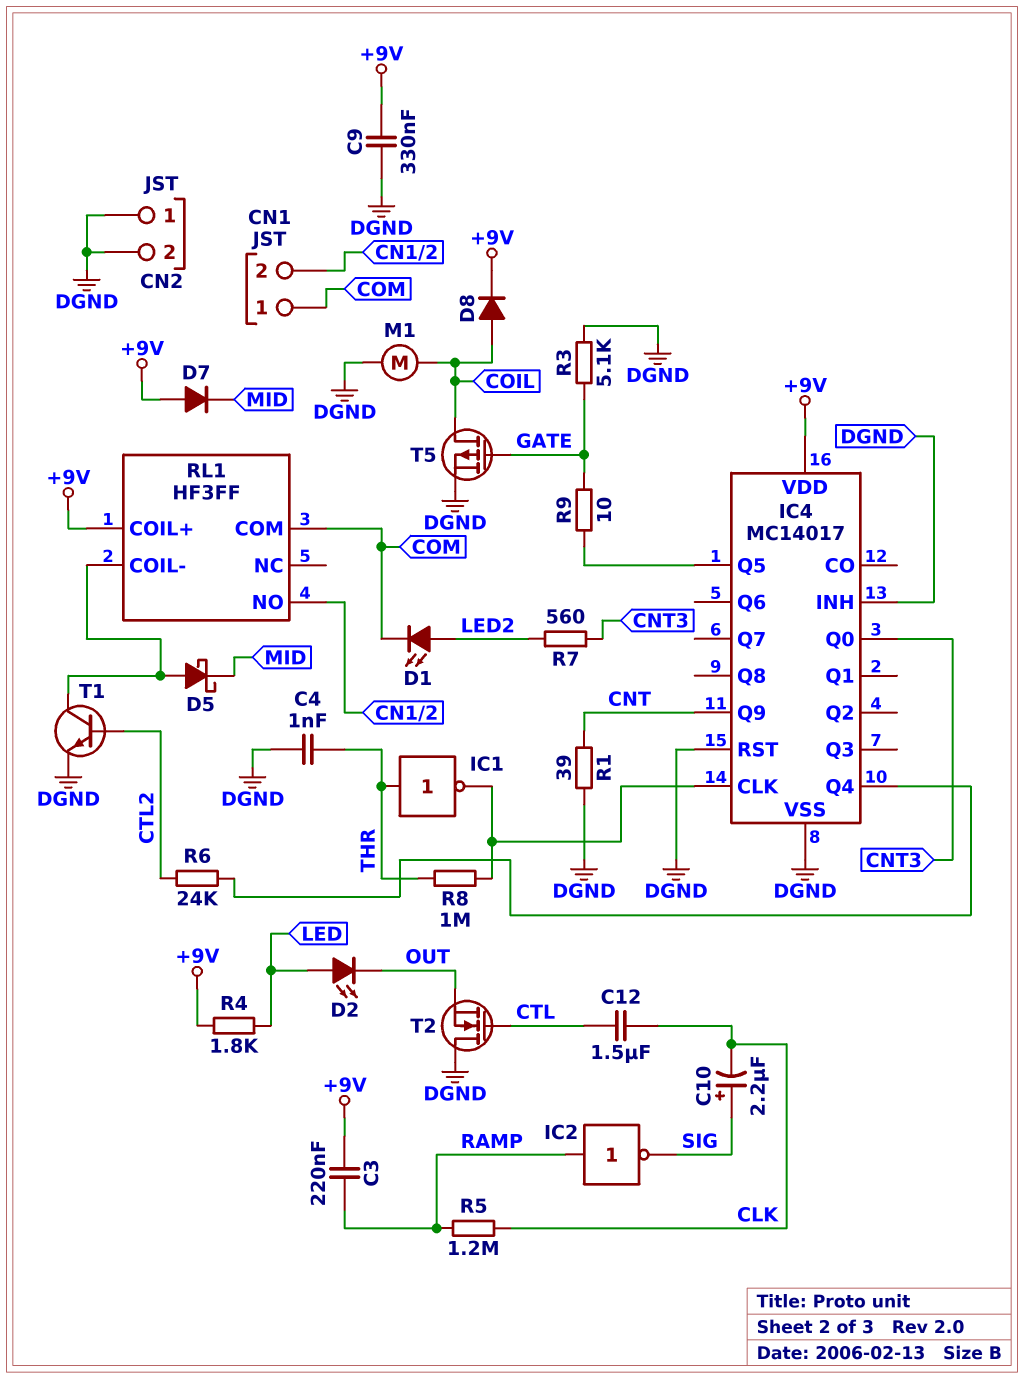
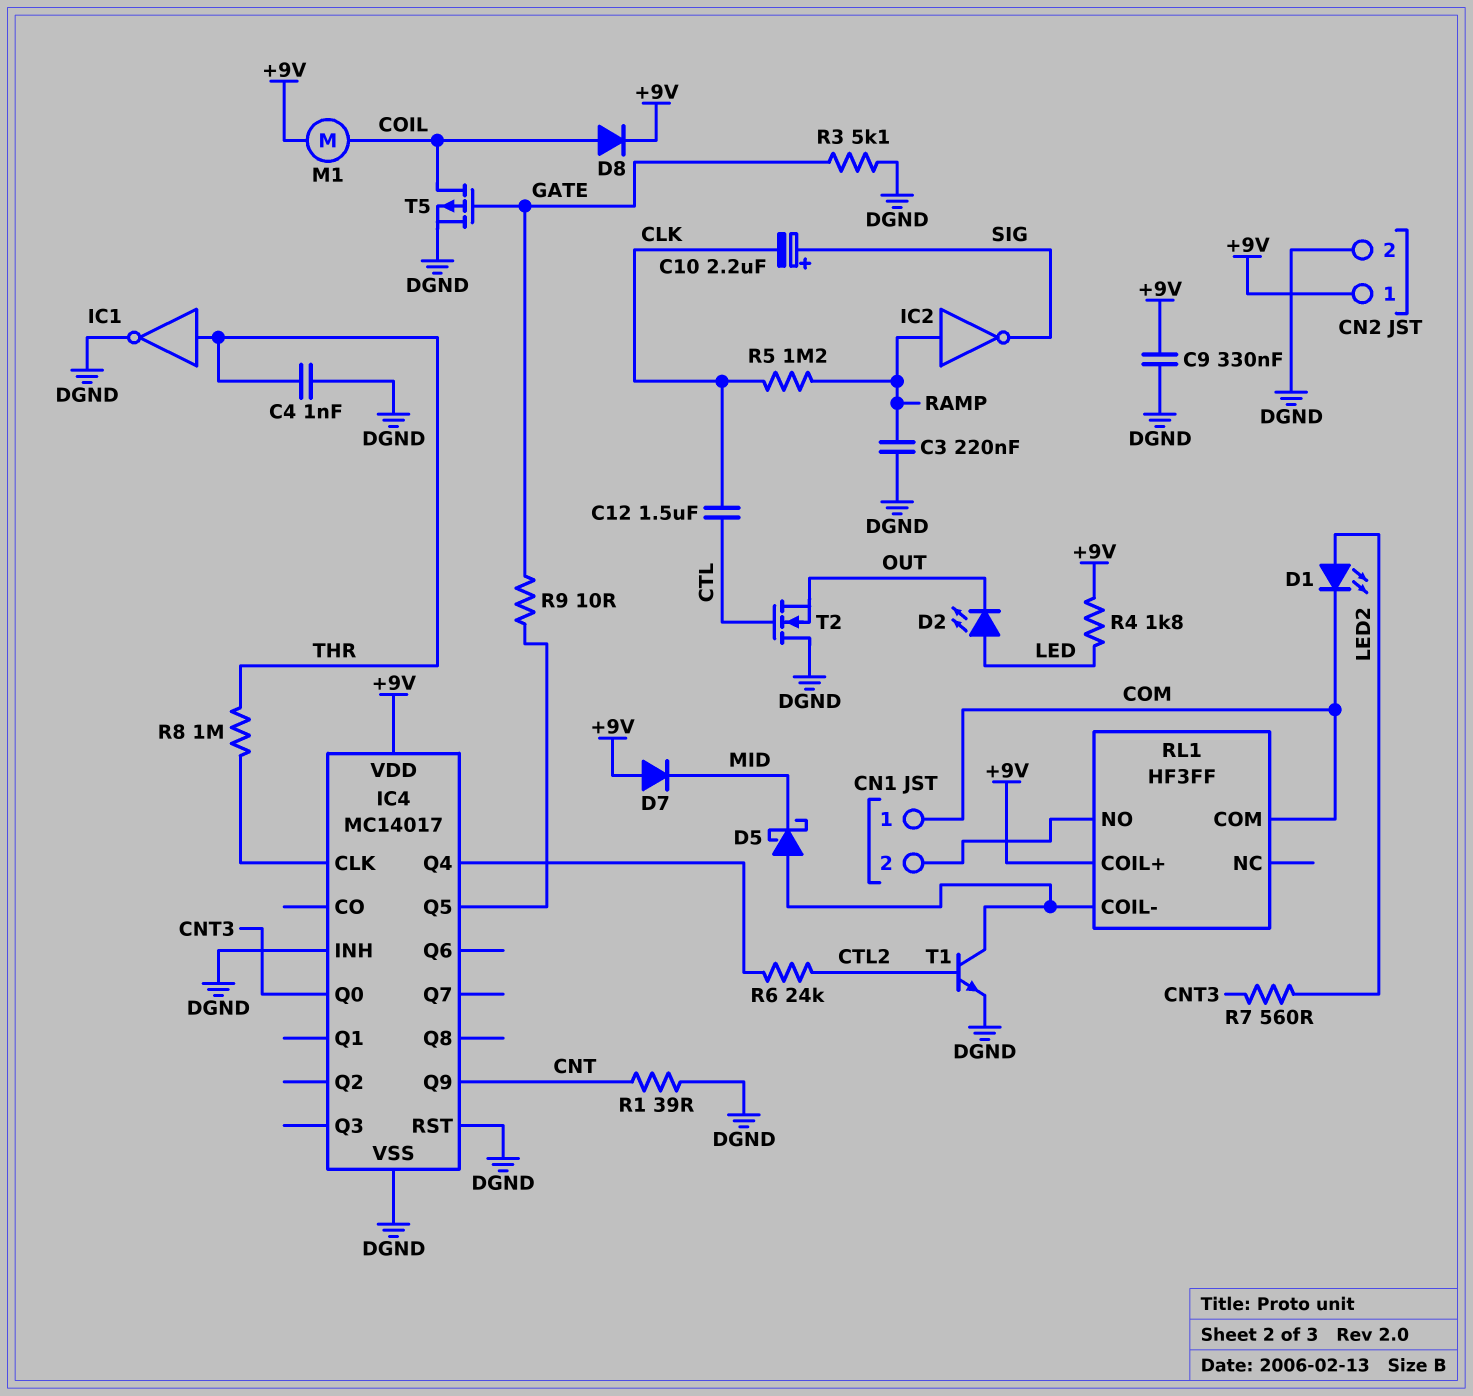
C3: 220nF (+9V, RAMP) -> 220nF (DGND, RAMP)
CN2 pin 1: DGND -> +9V
IC1: NOT (in THR, out IC4/CLK) -> NOT (in THR, out DGND)
M1: motor (COIL, DGND) -> motor (+9V, COIL)

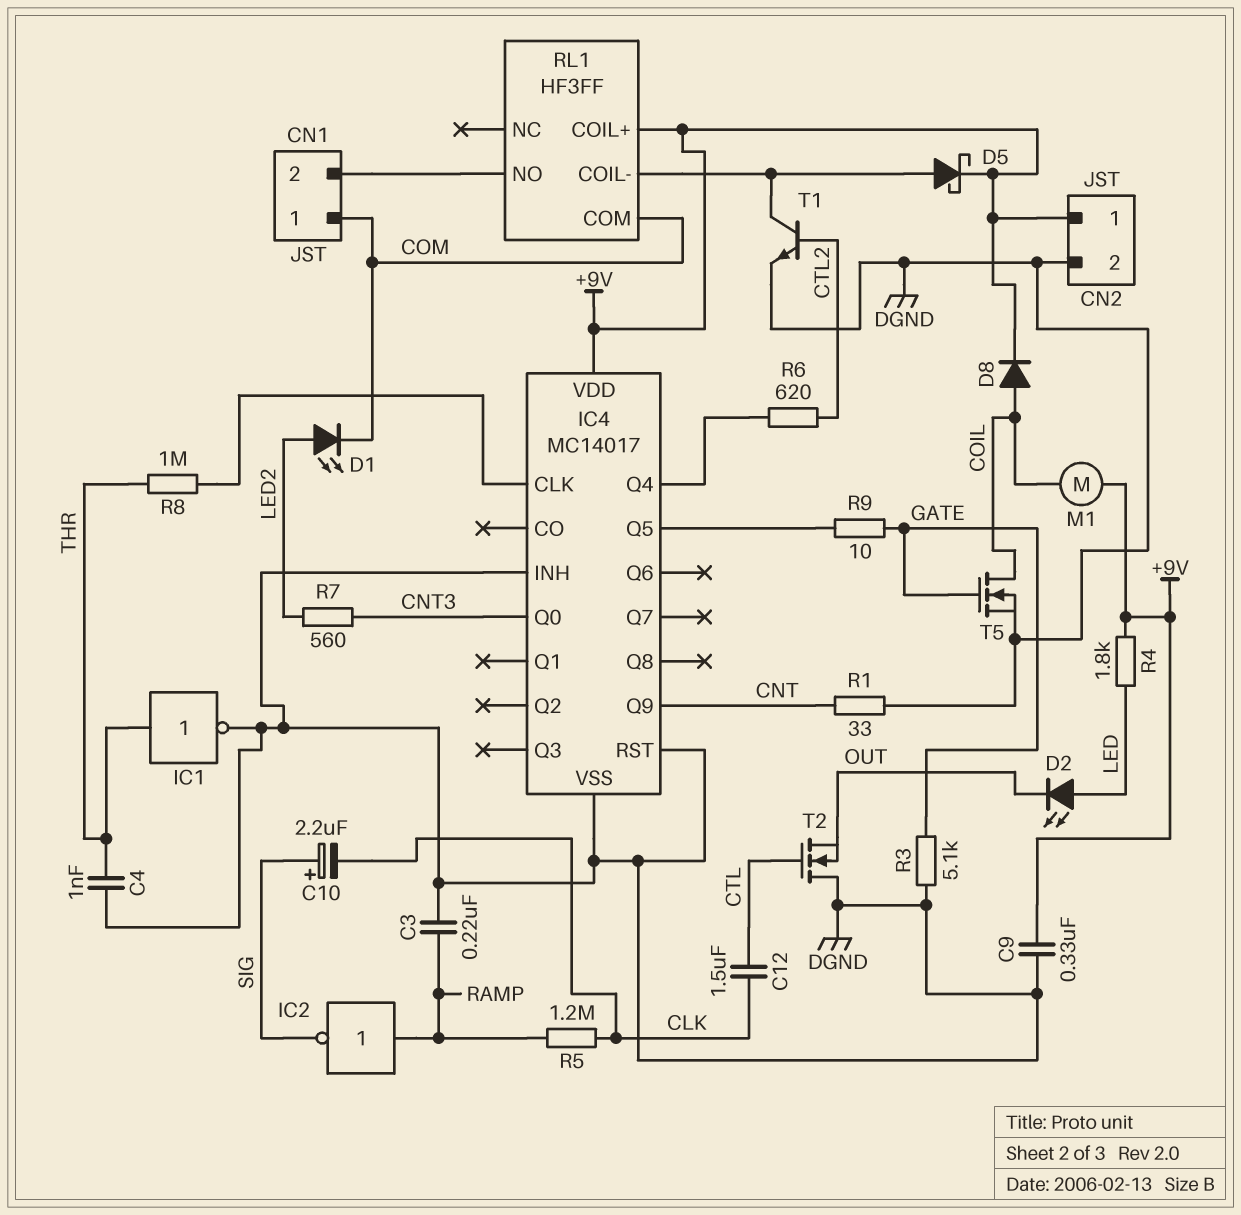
D5: schottky (A RL1/COIL-, K MID) -> schottky (A RL1/COIL-, K +9V)
D7: diode (A +9V, K MID) -> none
R1: 39 (CNT, DGND) -> 33 (CNT, DGND)
R6: 24k (CTL2, IC4/Q4) -> 620 (CTL2, IC4/Q4)
T5: PMOS (G GATE, D COIL, S DGND) -> NMOS (G GATE, D COIL, S DGND)

